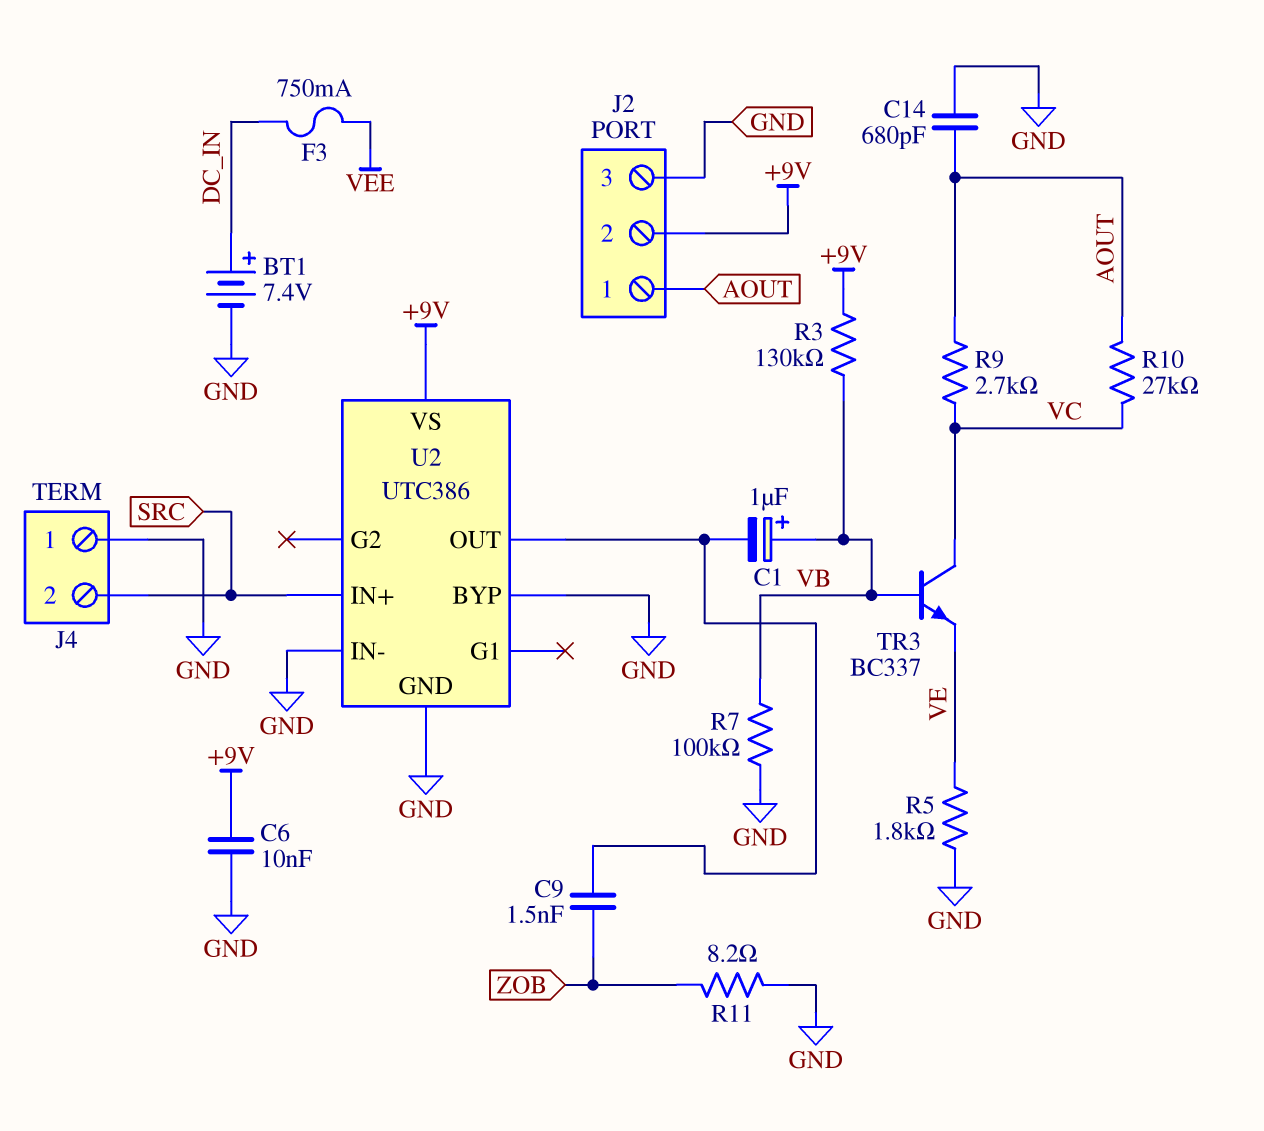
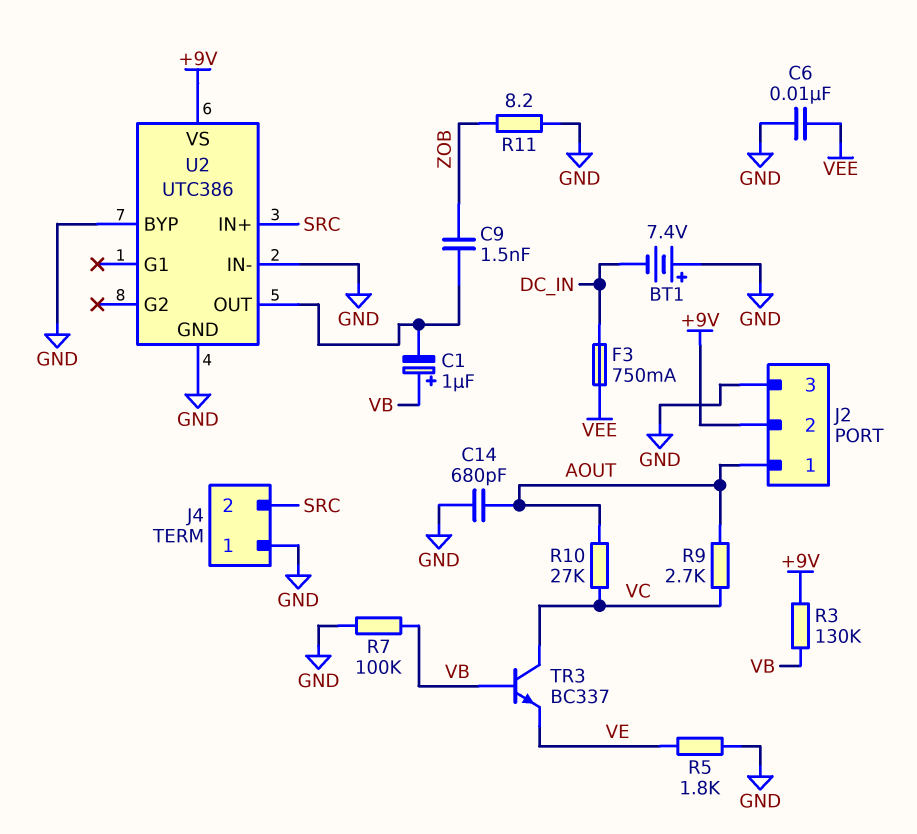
BT1: 7.4V (plus DC_IN, minus GND) -> 7.4V (plus GND, minus DC_IN)
C6: 10nF (+9V, GND) -> 10nF (GND, VEE)

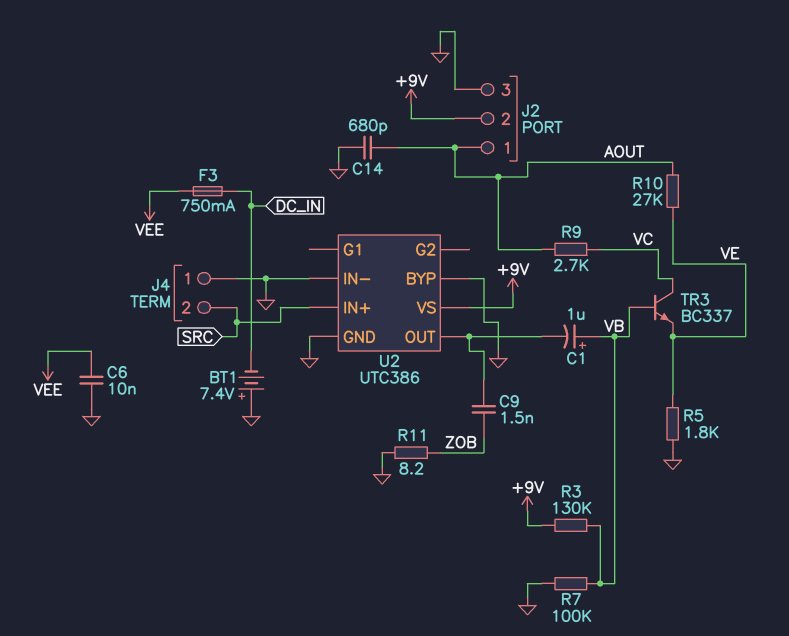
R10: 27k (AOUT, VC) -> 27k (AOUT, VE)

